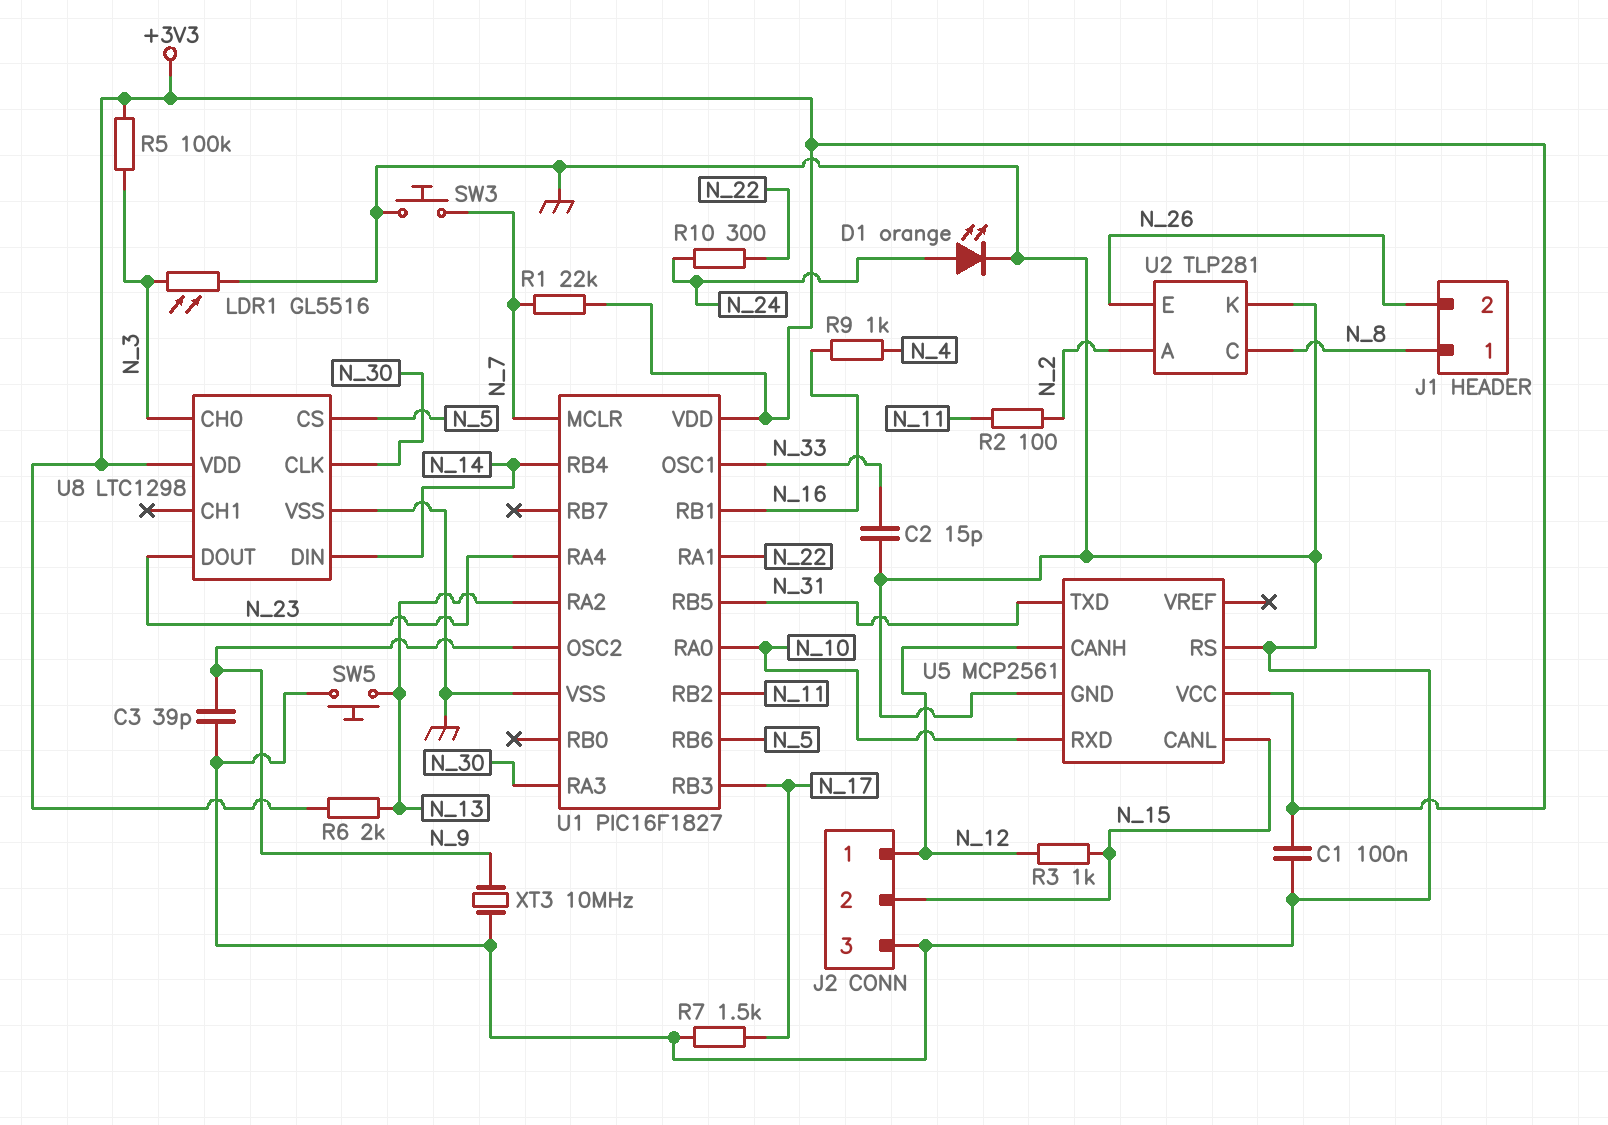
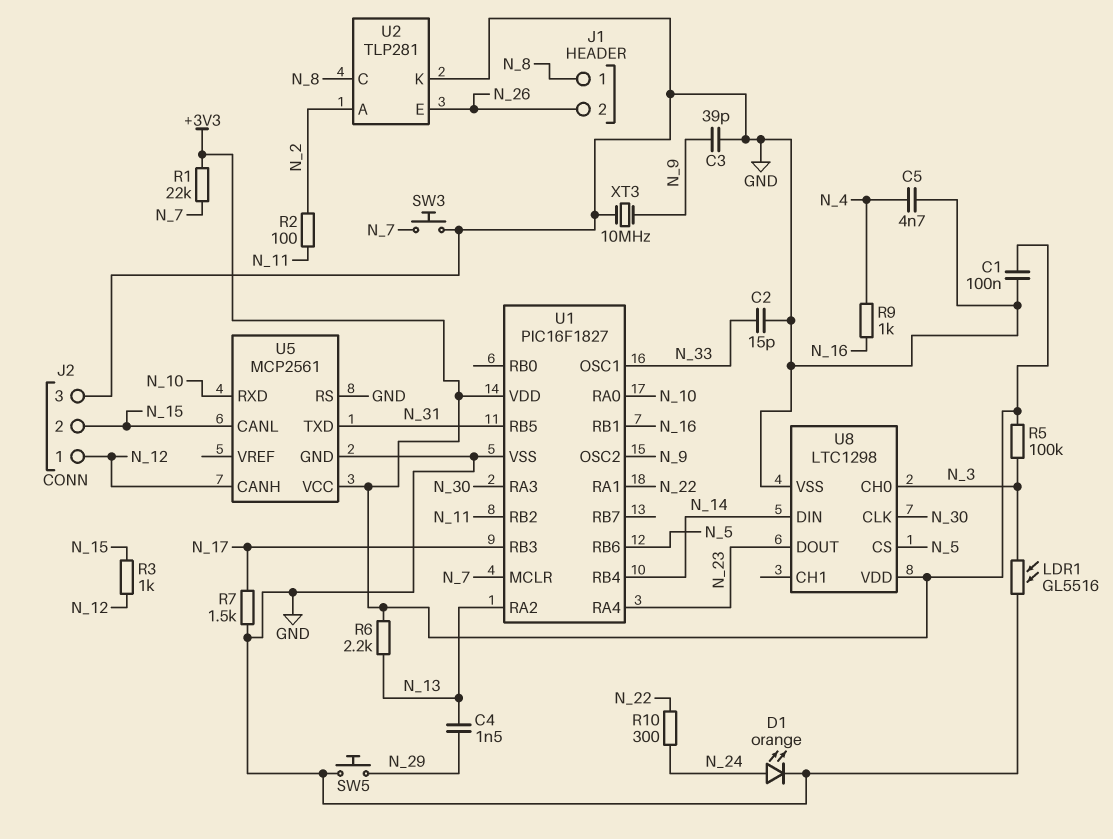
C4: none -> 1.5nF (N_13, N_29)
C5: none -> 4.7nF (GND, N_4)
R6: 2k (+3V3, N_13) -> 2.2k (+3V3, N_13)
SW5: button (GND, N_13) -> button (GND, N_29)

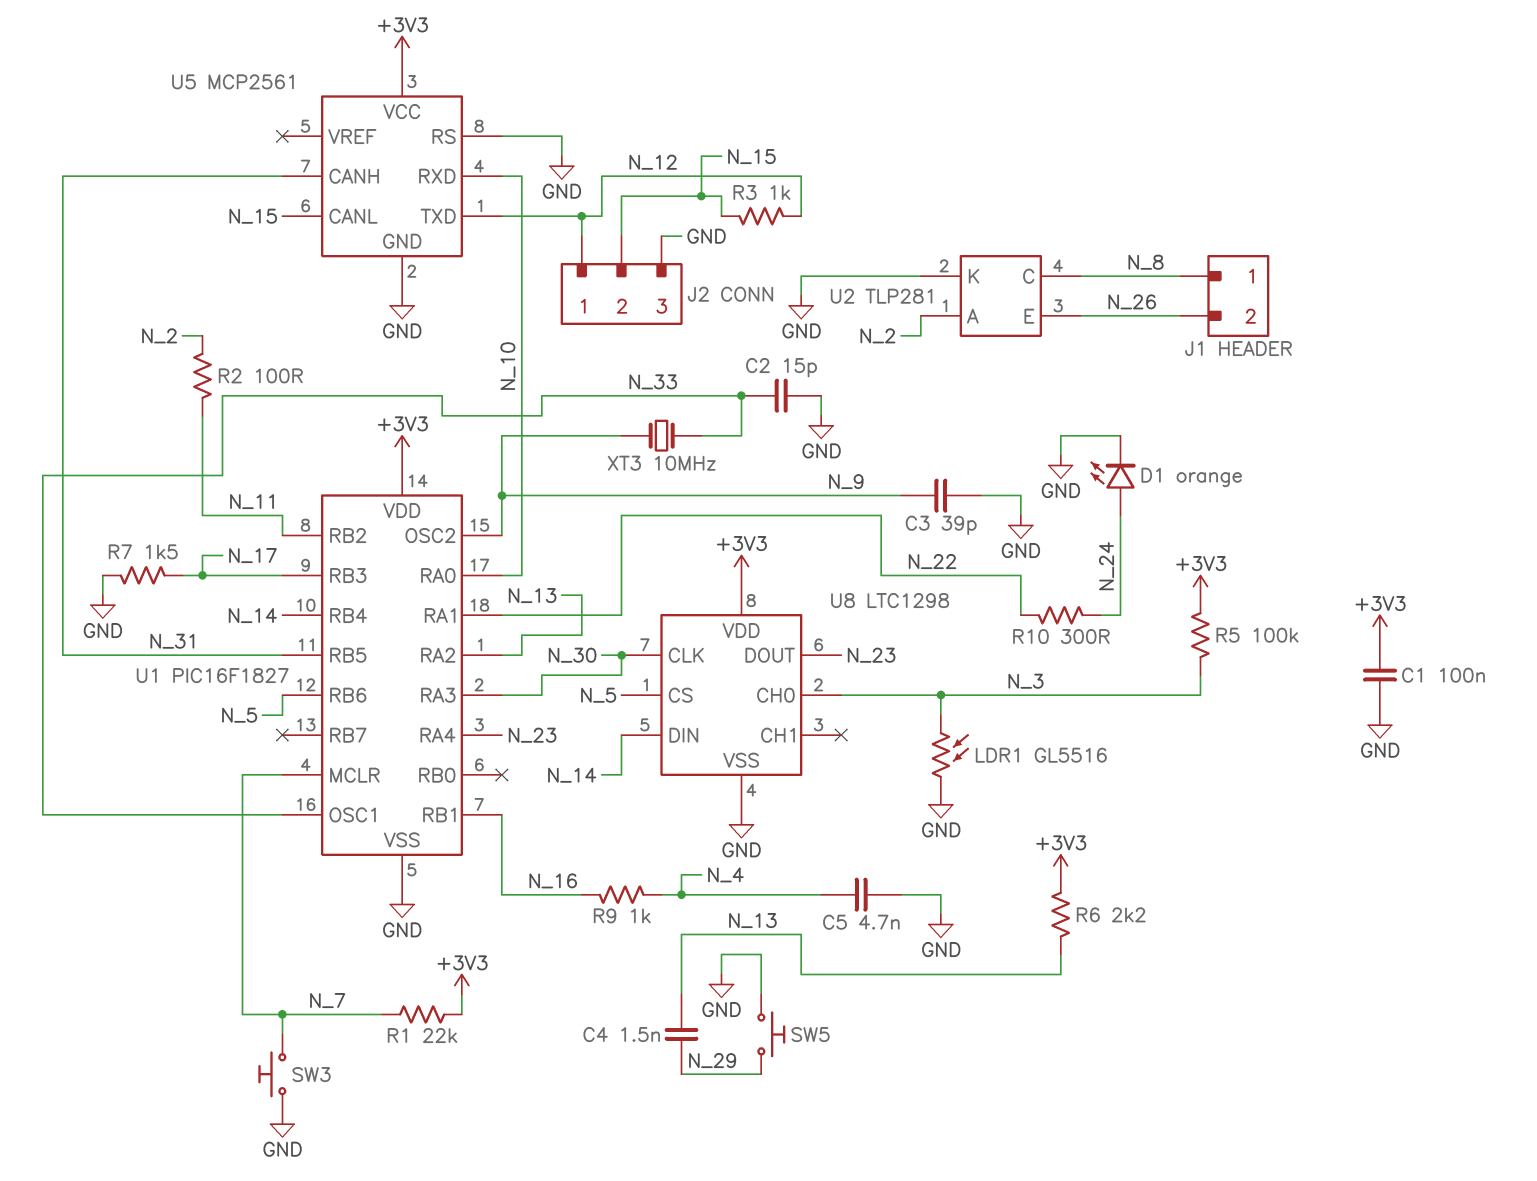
U5 pin CANH: N_12 -> N_31
U5 pin TXD: N_31 -> N_12
XT3: 10MHz (GND, N_9) -> 10MHz (N_9, N_33)

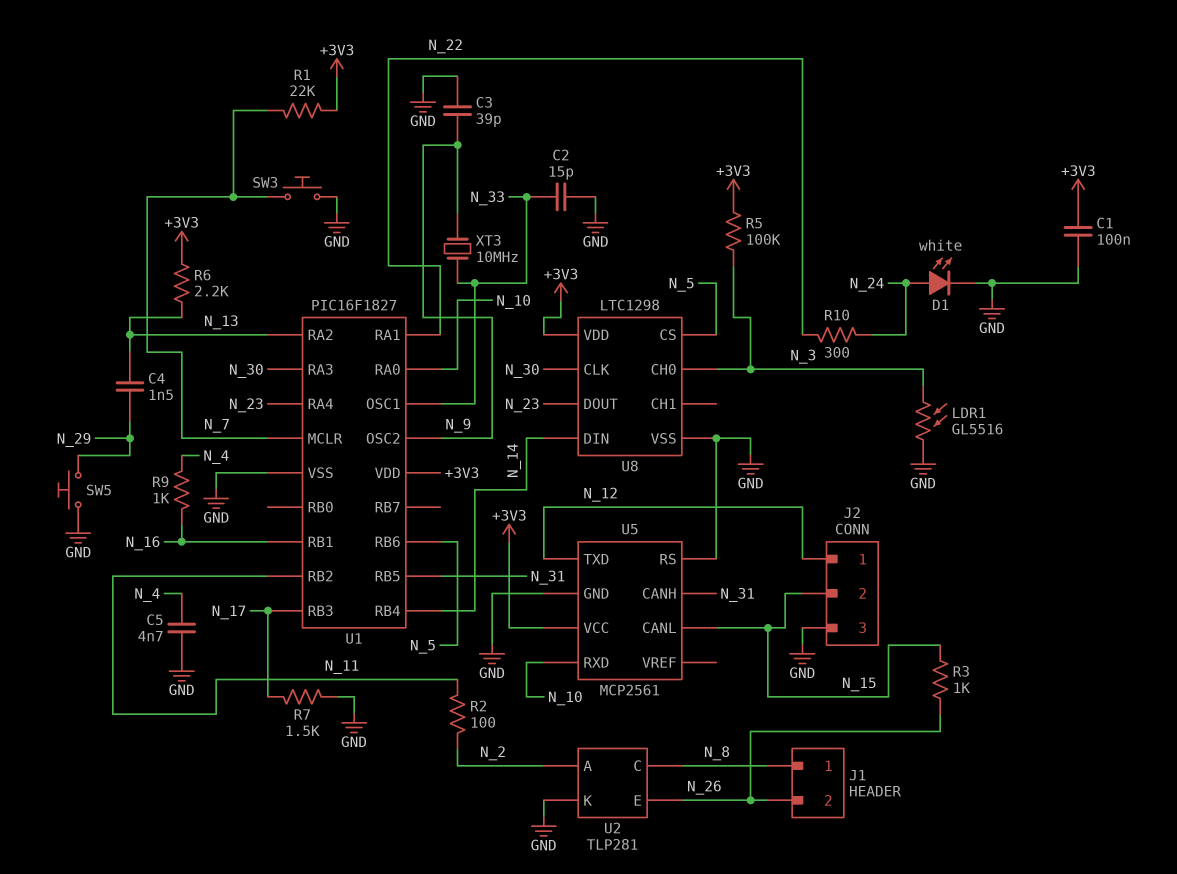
D1: LED orange (A N_24, K GND) -> LED white (A N_24, K GND)
R3: 1k (N_12, N_15) -> 1k (N_15, N_26)

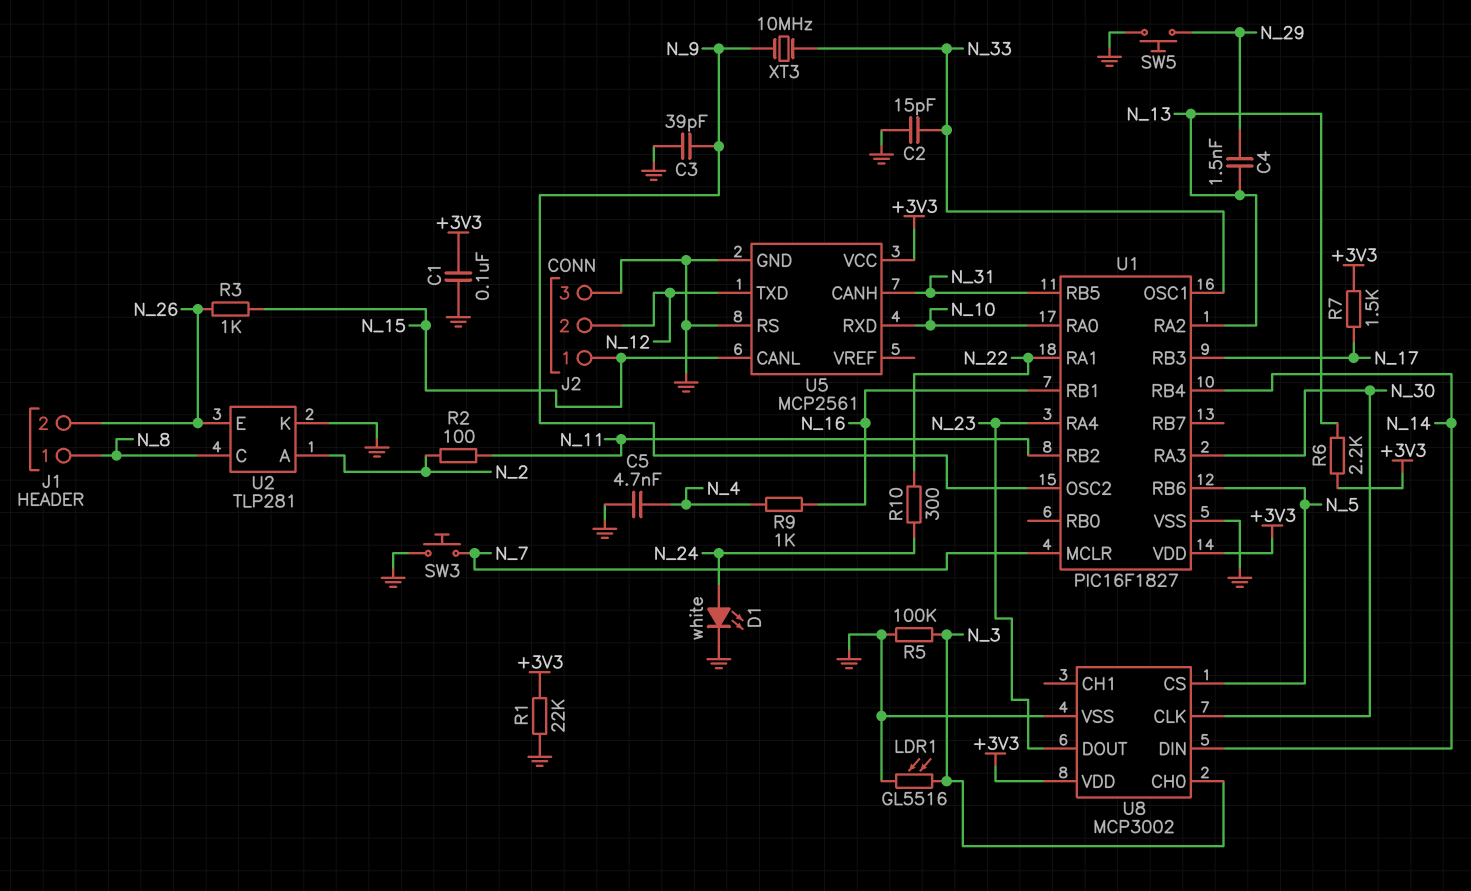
J2 pin 1: N_12 -> N_15
J2 pin 2: N_15 -> N_12
R1: 22k (+3V3, N_7) -> 22k (+3V3, GND)
R5: 100k (+3V3, N_3) -> 100k (GND, N_3)
R7: 1.5k (GND, N_17) -> 1.5k (+3V3, N_17)
U8: LTC1298 -> MCP3002

